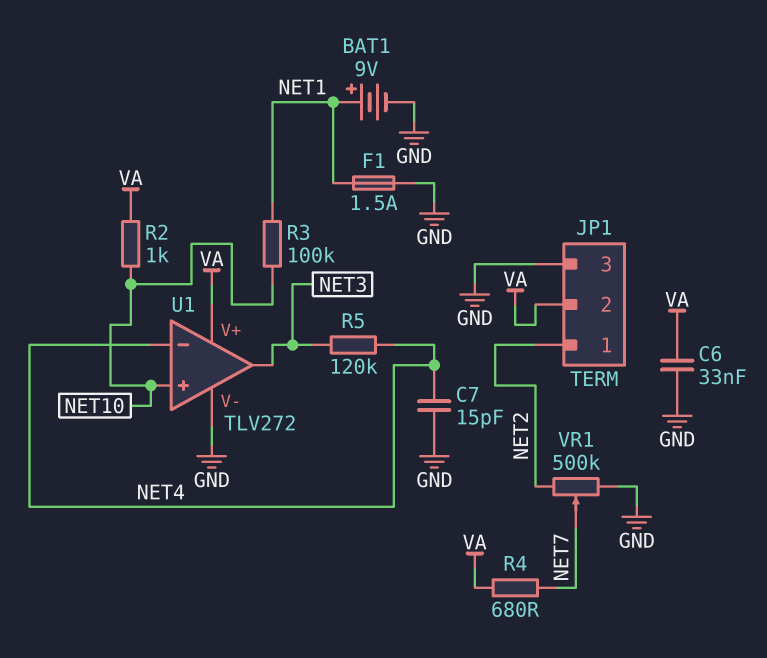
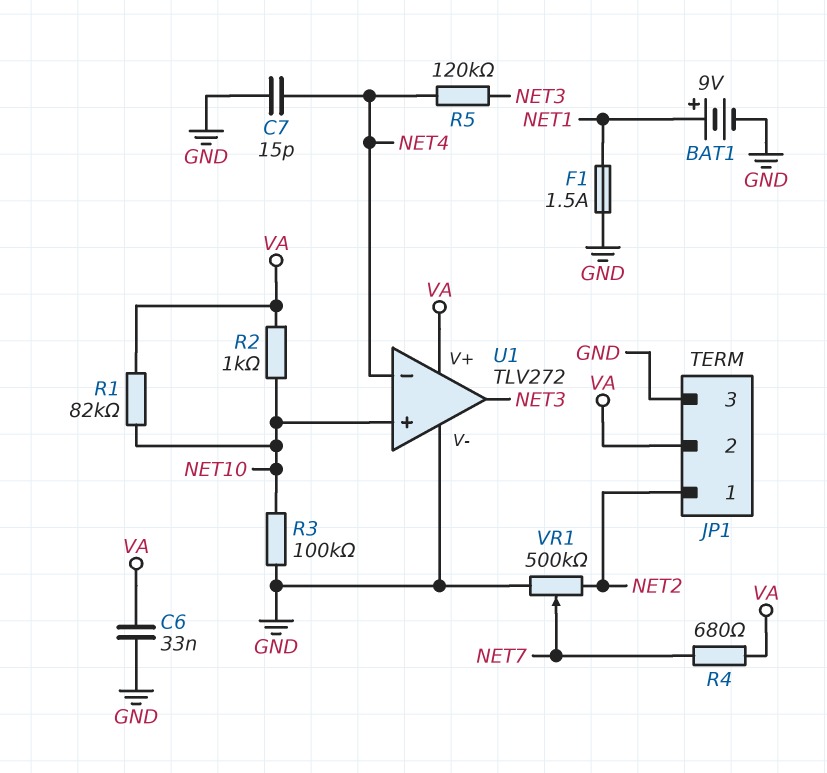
R1: none -> 82k (NET10, VA)
R3: 100k (NET1, NET10) -> 100k (GND, NET10)

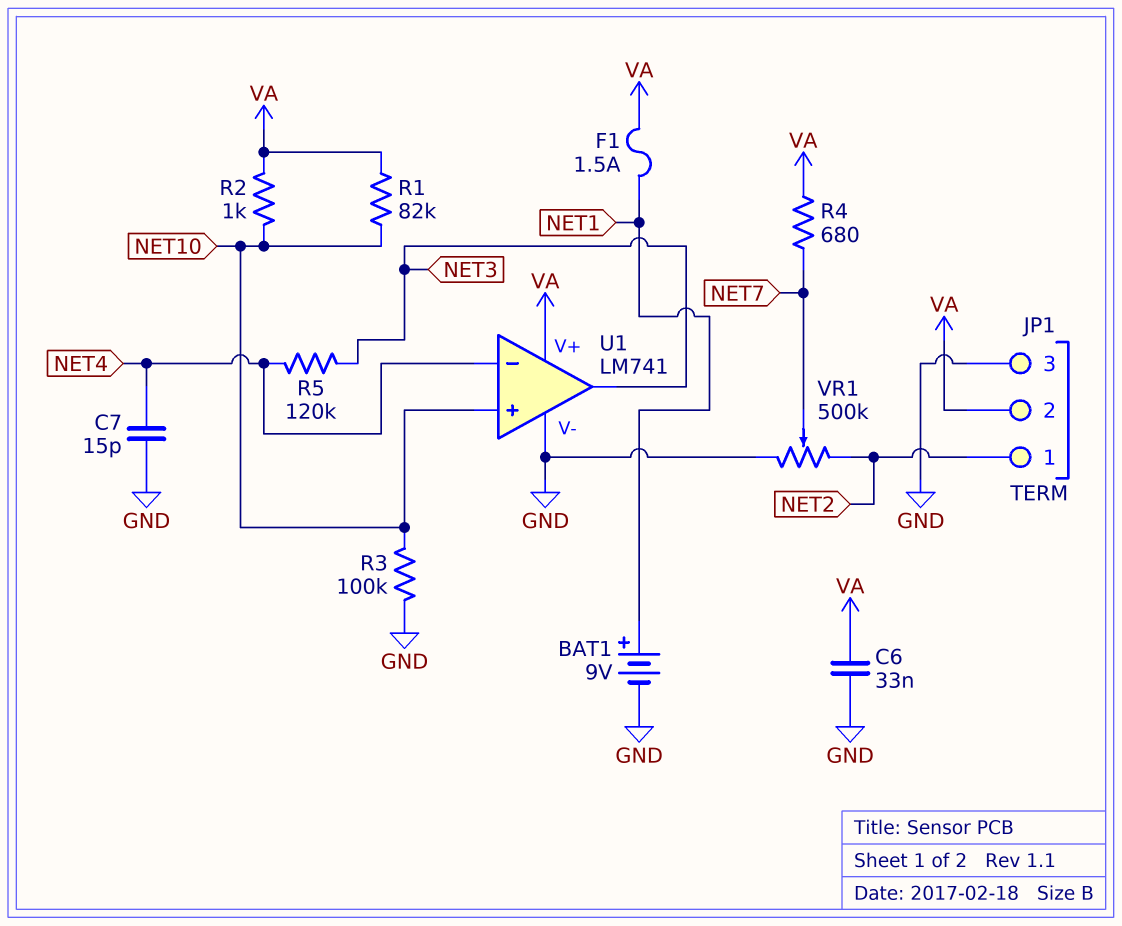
F1: 1.5A (GND, NET1) -> 1.5A (NET1, VA)
U1: TLV272 -> LM741

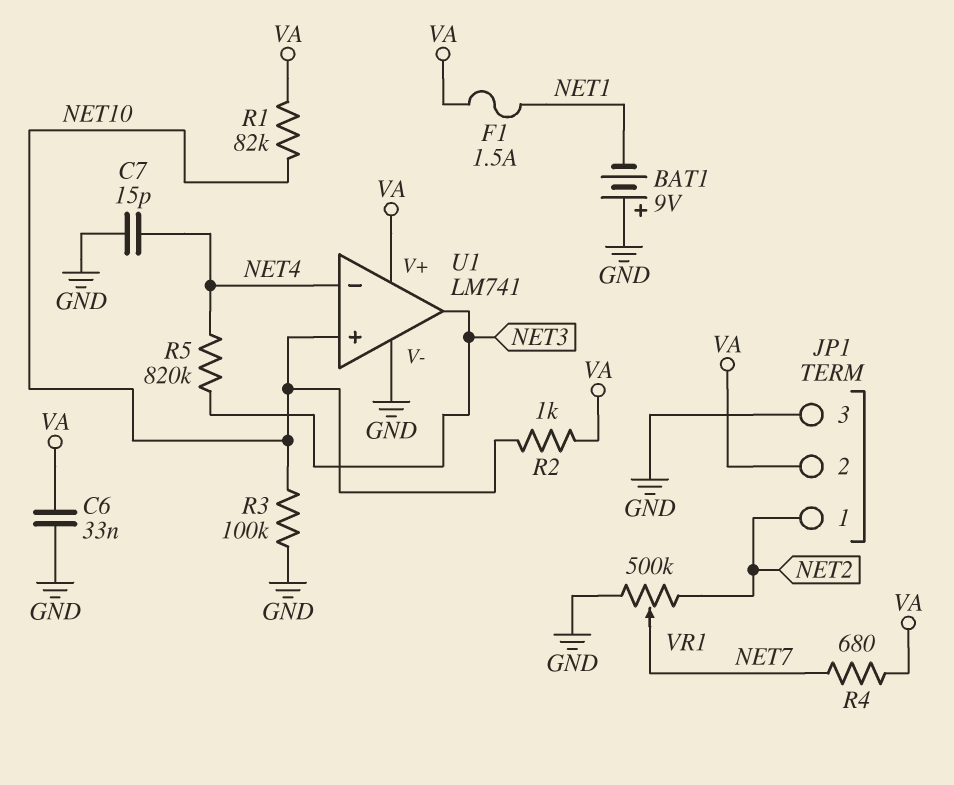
BAT1: 9V (plus NET1, minus GND) -> 9V (plus GND, minus NET1)
R5: 120k (NET3, NET4) -> 820k (NET3, NET4)

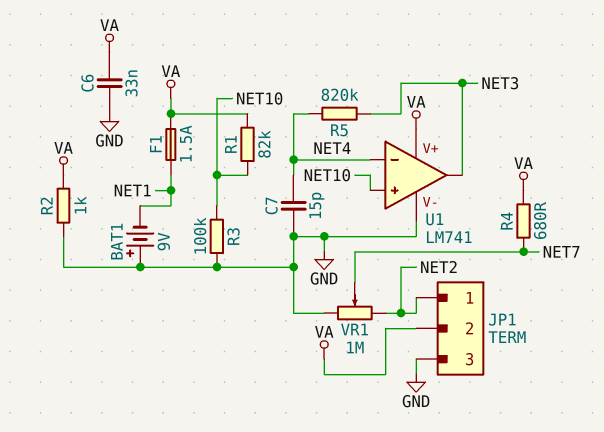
R2: 1k (NET10, VA) -> 1k (GND, VA)
VR1: 500k (GND, NET2, wiper NET7) -> 1M (GND, NET2, wiper NET7)

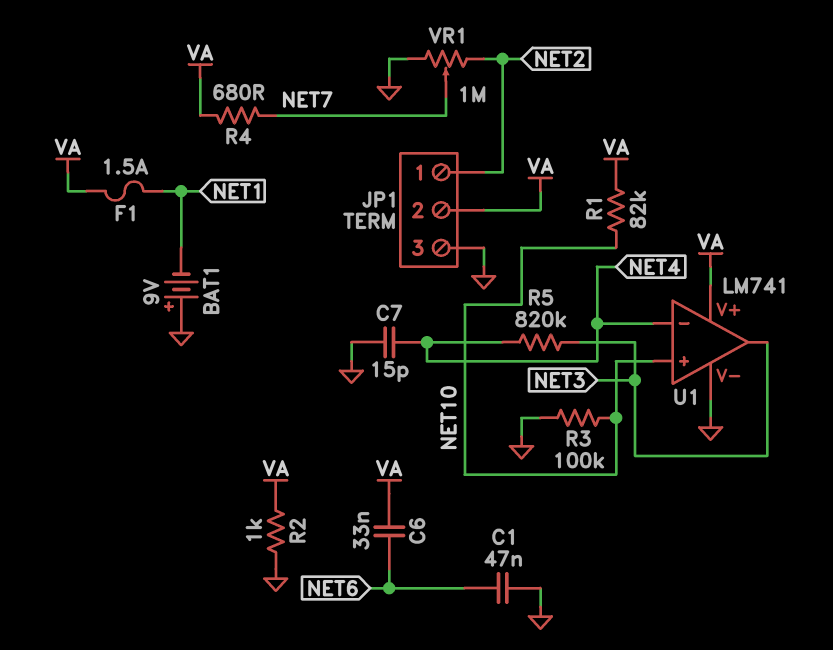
C1: none -> 47nF (GND, NET6)
C6: 33nF (GND, VA) -> 33nF (NET6, VA)

